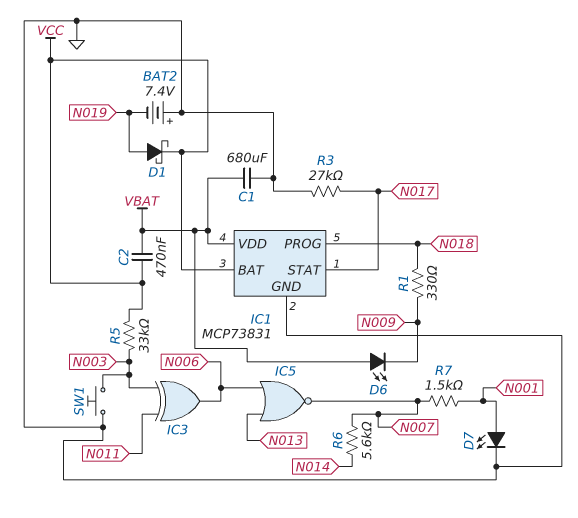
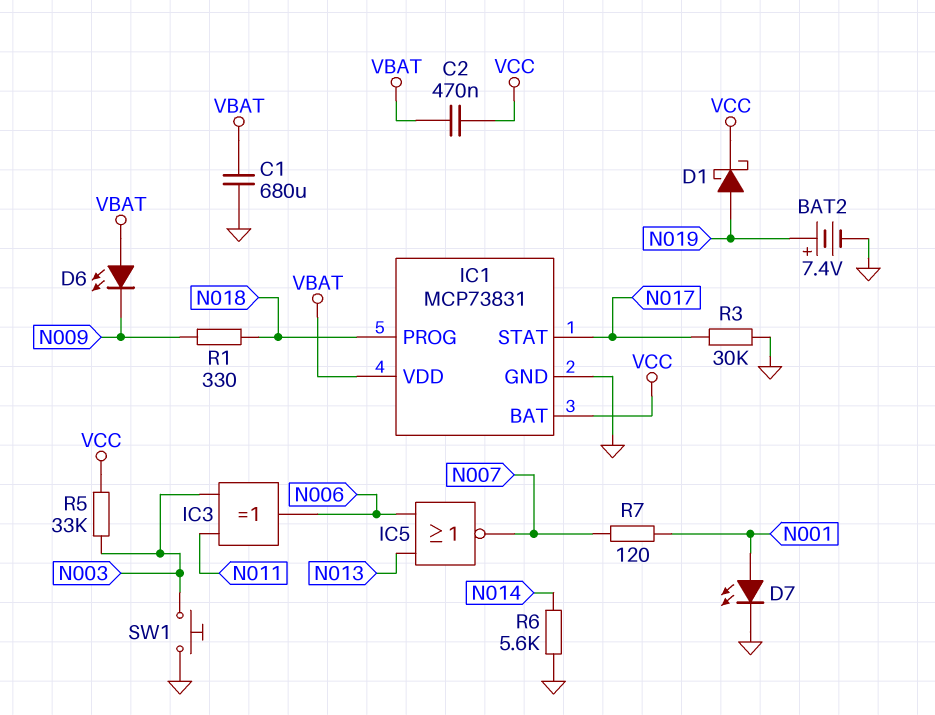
BAT2: 7.4V (plus GND, minus N019) -> 7.4V (plus N019, minus GND)
R3: 27k (GND, N017) -> 30k (GND, N017)
R6: 5.6k (N007, N014) -> 5.6k (GND, N014)
R7: 1.5k (N001, N007) -> 120 (N001, N007)

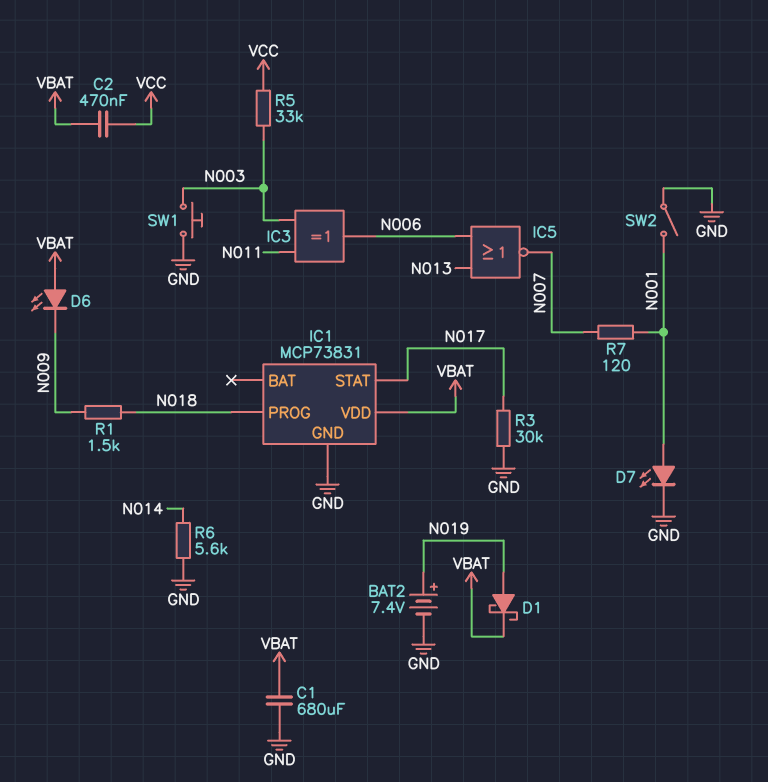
D1: schottky (A N019, K VCC) -> schottky (A N019, K VBAT)
IC1 pin BAT: VCC -> none
R1: 330 (N009, N018) -> 1.5k (N009, N018)
SW2: none -> switch (GND, N001)

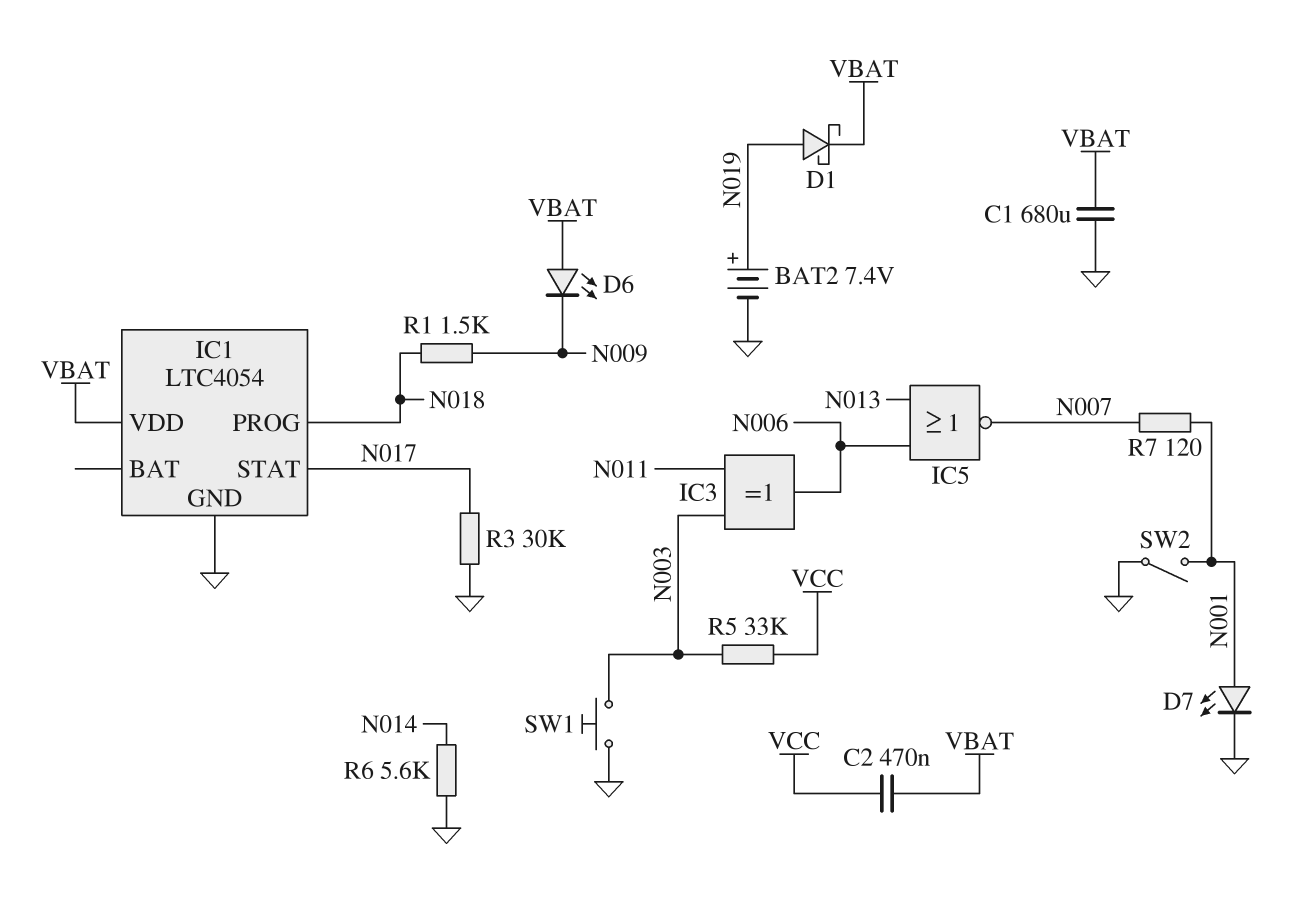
IC1: MCP73831 -> LTC4054

